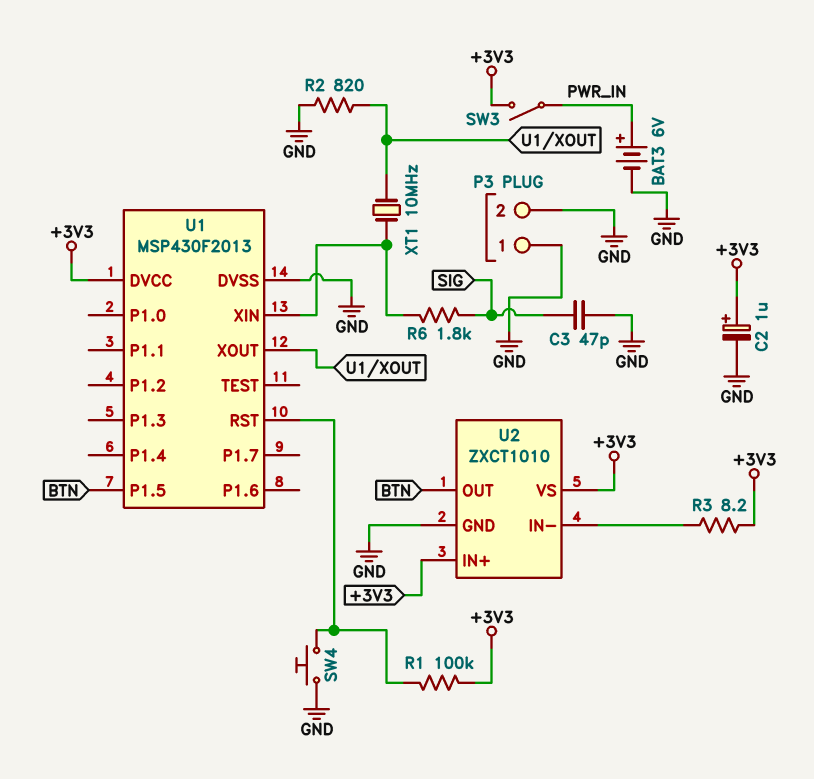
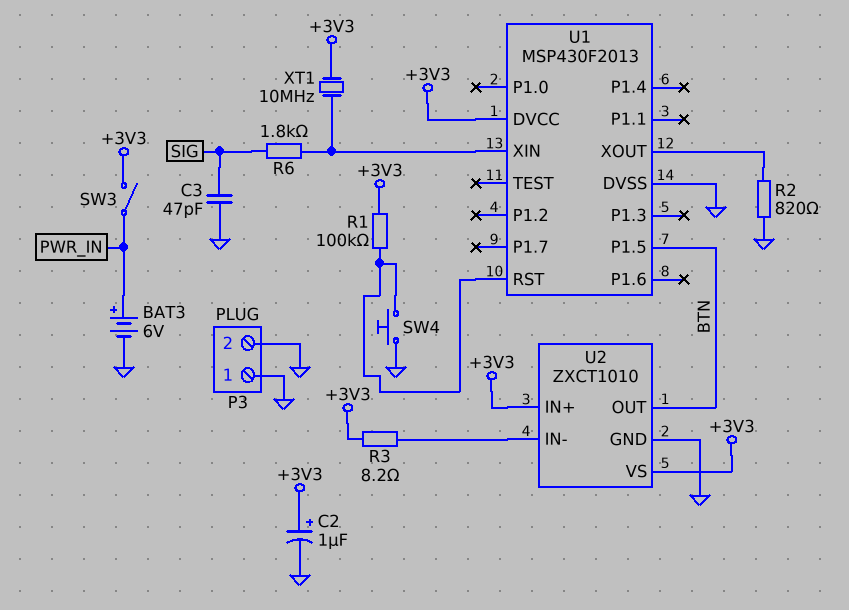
XT1: 10MHz (U1/XIN, U1/XOUT) -> 10MHz (+3V3, U1/XIN)

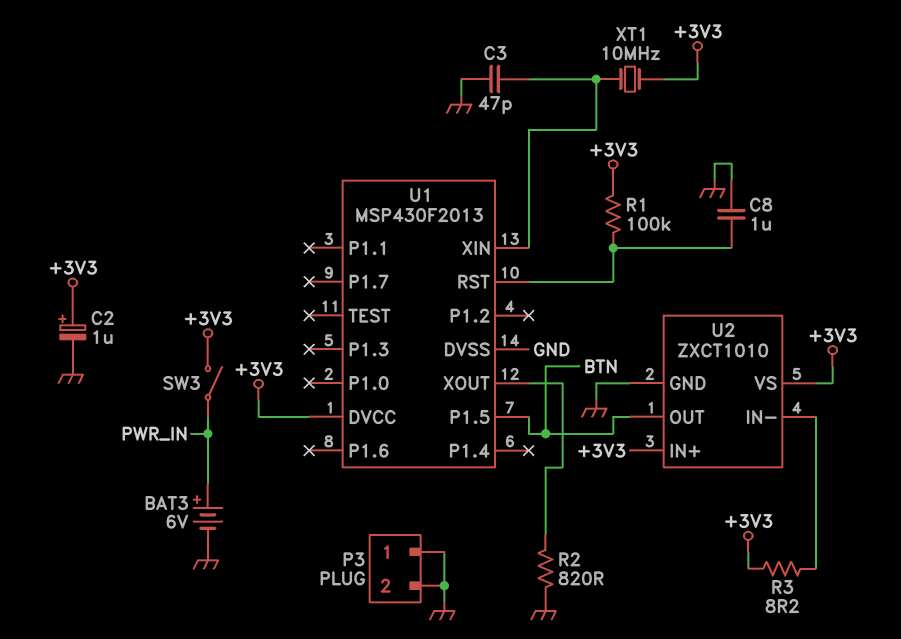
C3: 47pF (GND, SIG) -> 47pF (GND, U1/XIN)
C8: none -> 1uF (GND, U1/RST)
R6: 1.8k (SIG, U1/XIN) -> none
SW4: button (GND, U1/RST) -> none

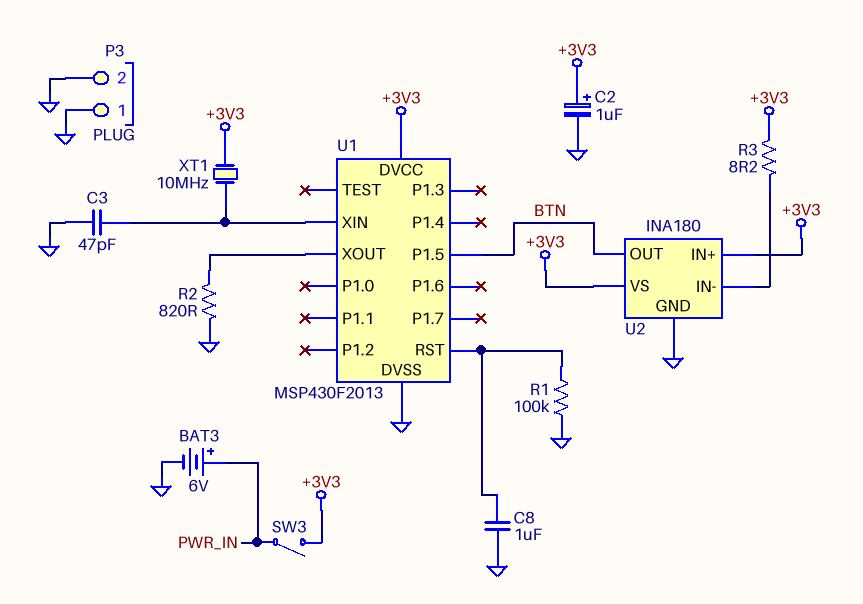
R1: 100k (+3V3, U1/RST) -> 100k (GND, U1/RST)
U2: ZXCT1010 -> INA180

